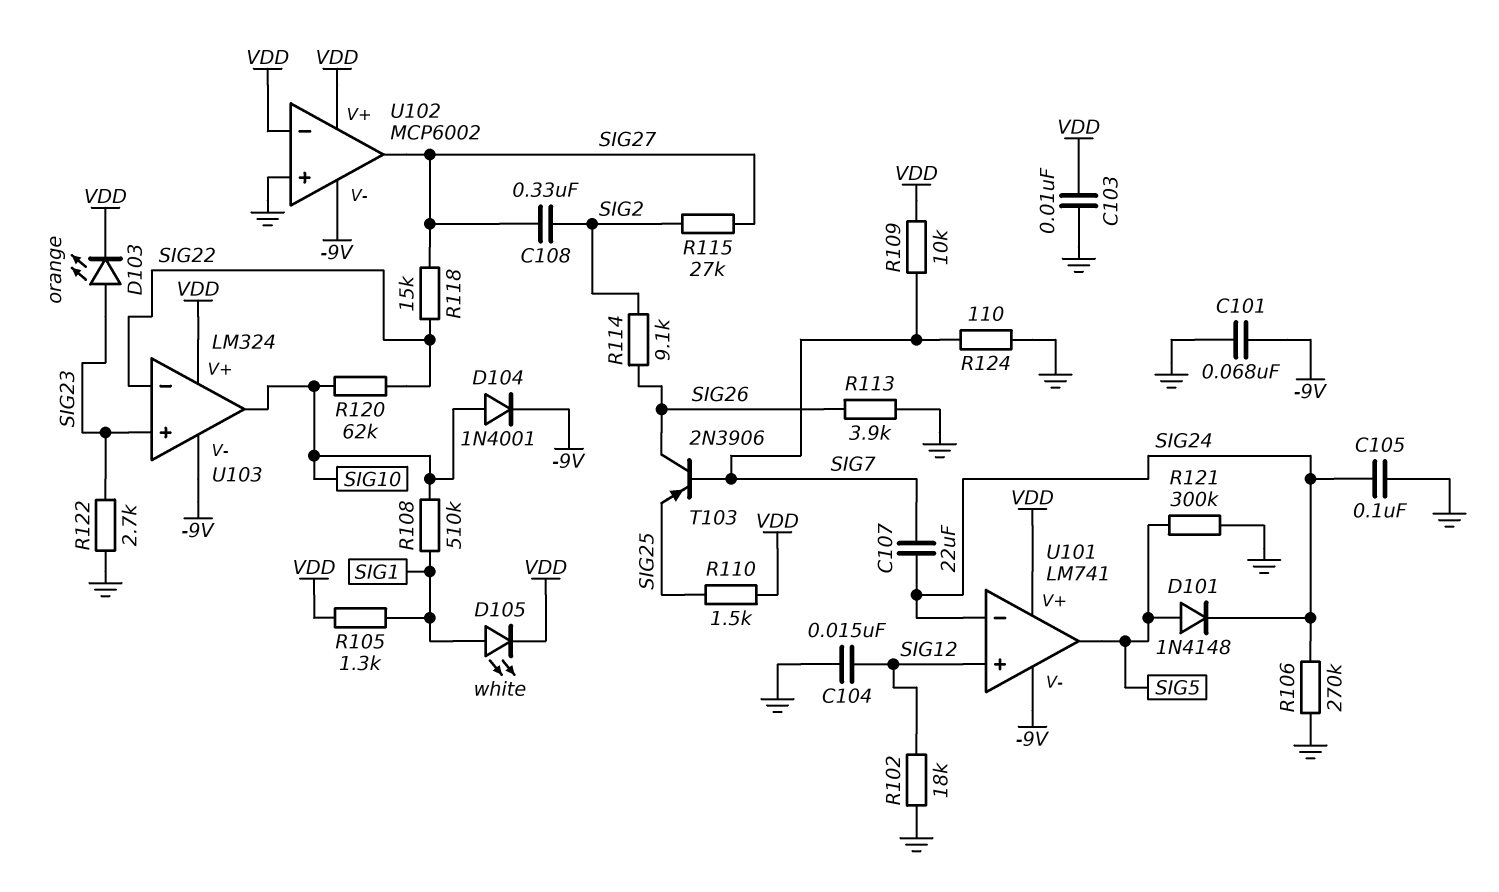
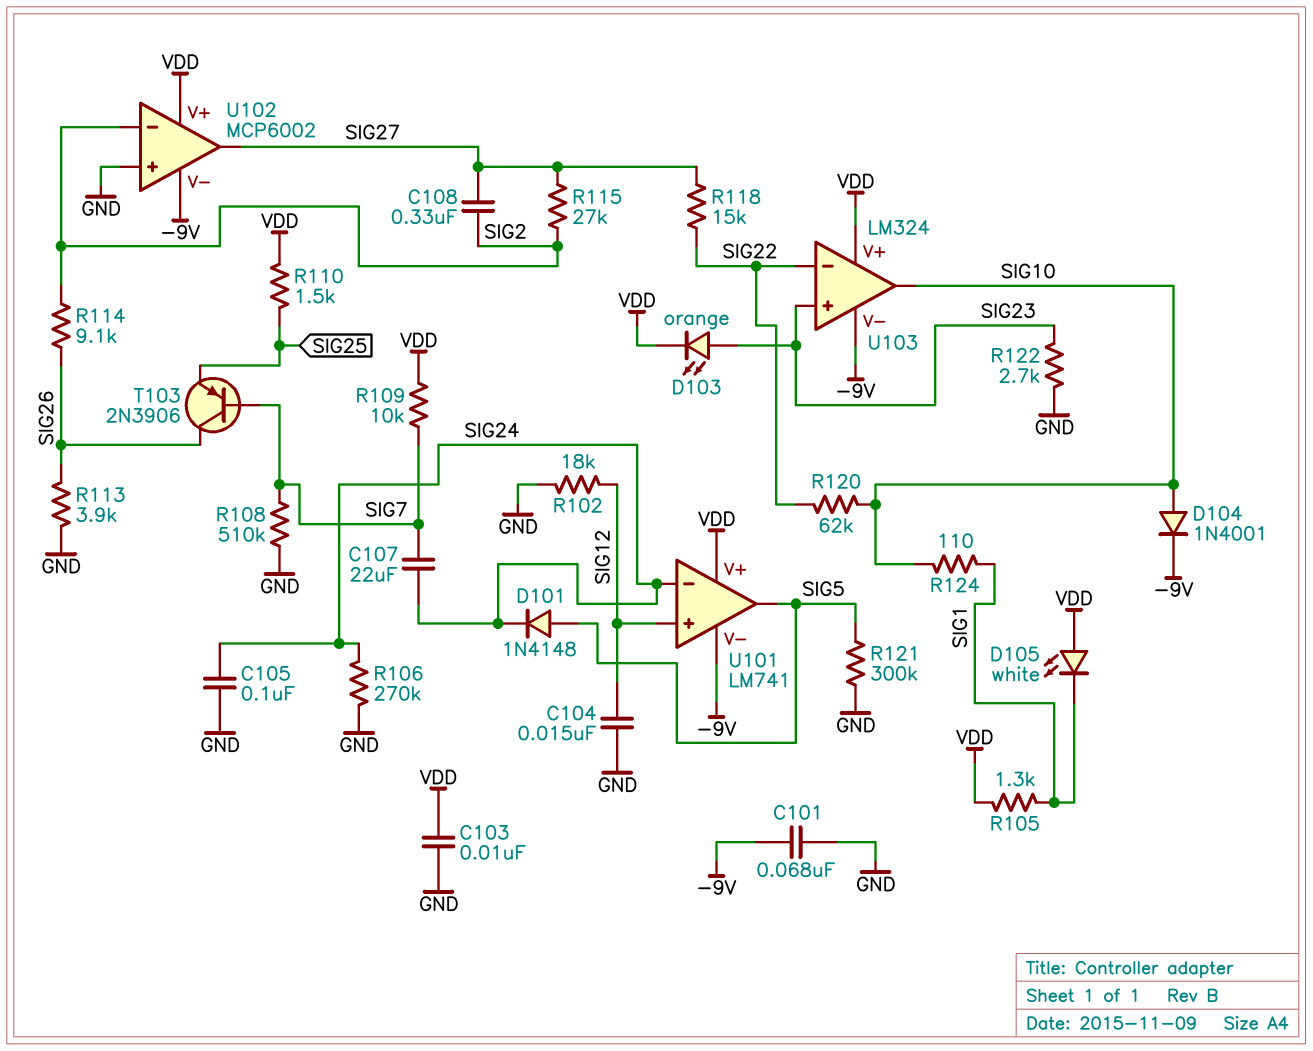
D105: LED white (A SIG1, K VDD) -> LED white (A VDD, K SIG1)
R108: 510k (SIG1, SIG10) -> 510k (GND, SIG7)
R124: 110 (GND, SIG7) -> 110 (SIG1, SIG10)
U102 pin in-: VDD -> SIG2

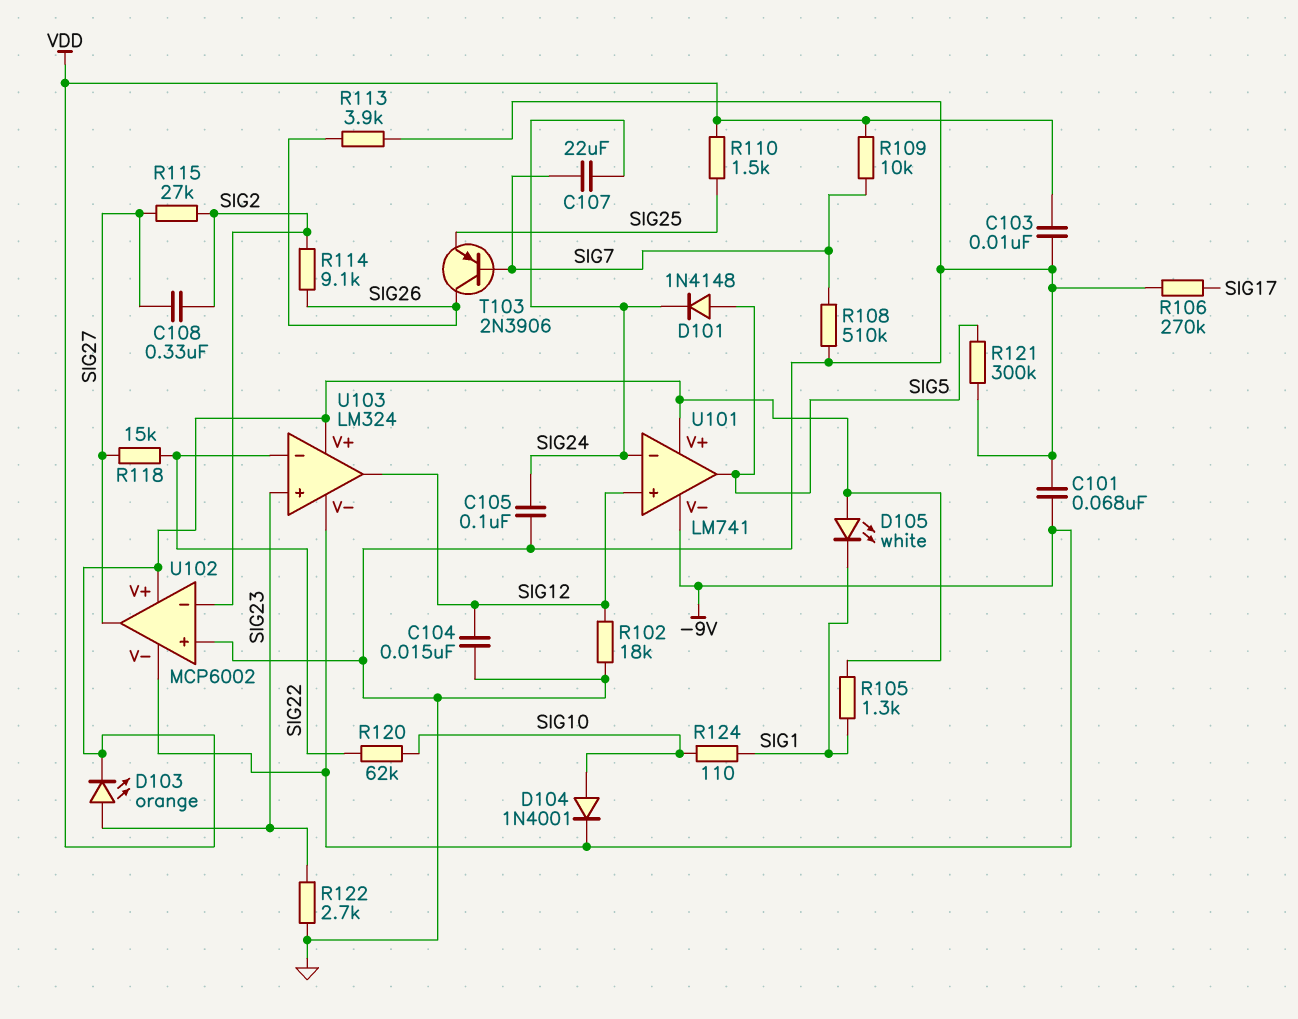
R106: 270k (GND, SIG24) -> 270k (GND, SIG17)
U103 pin out: SIG10 -> SIG12

